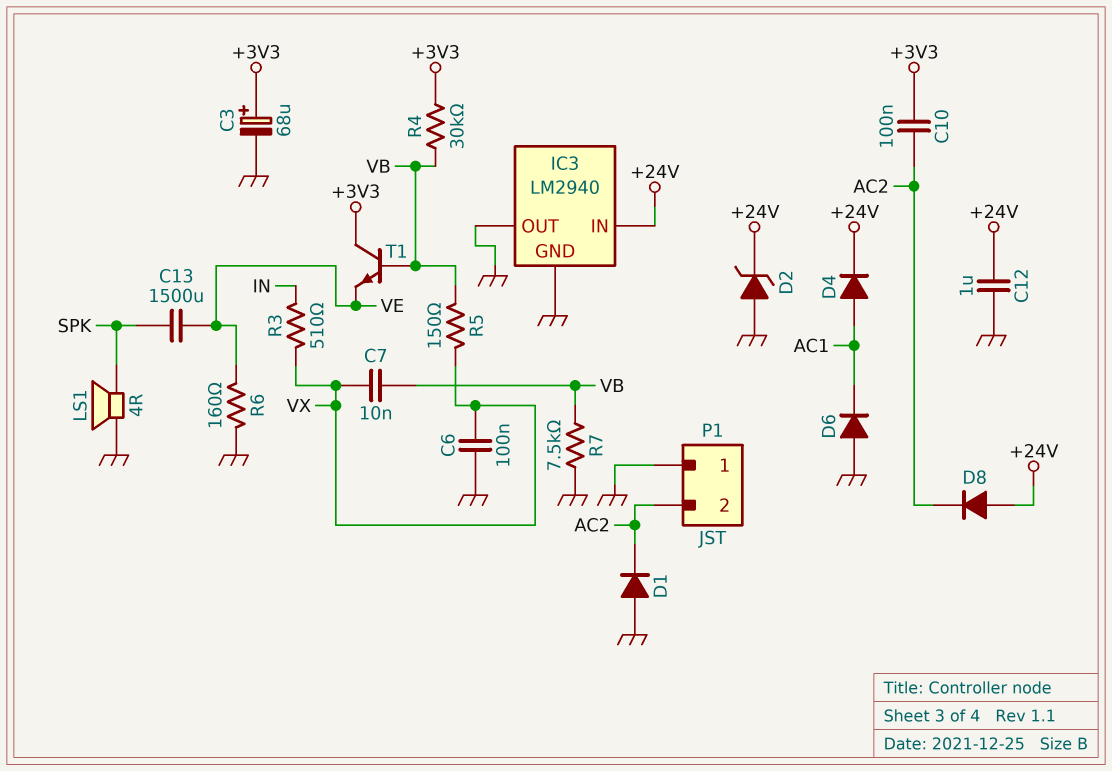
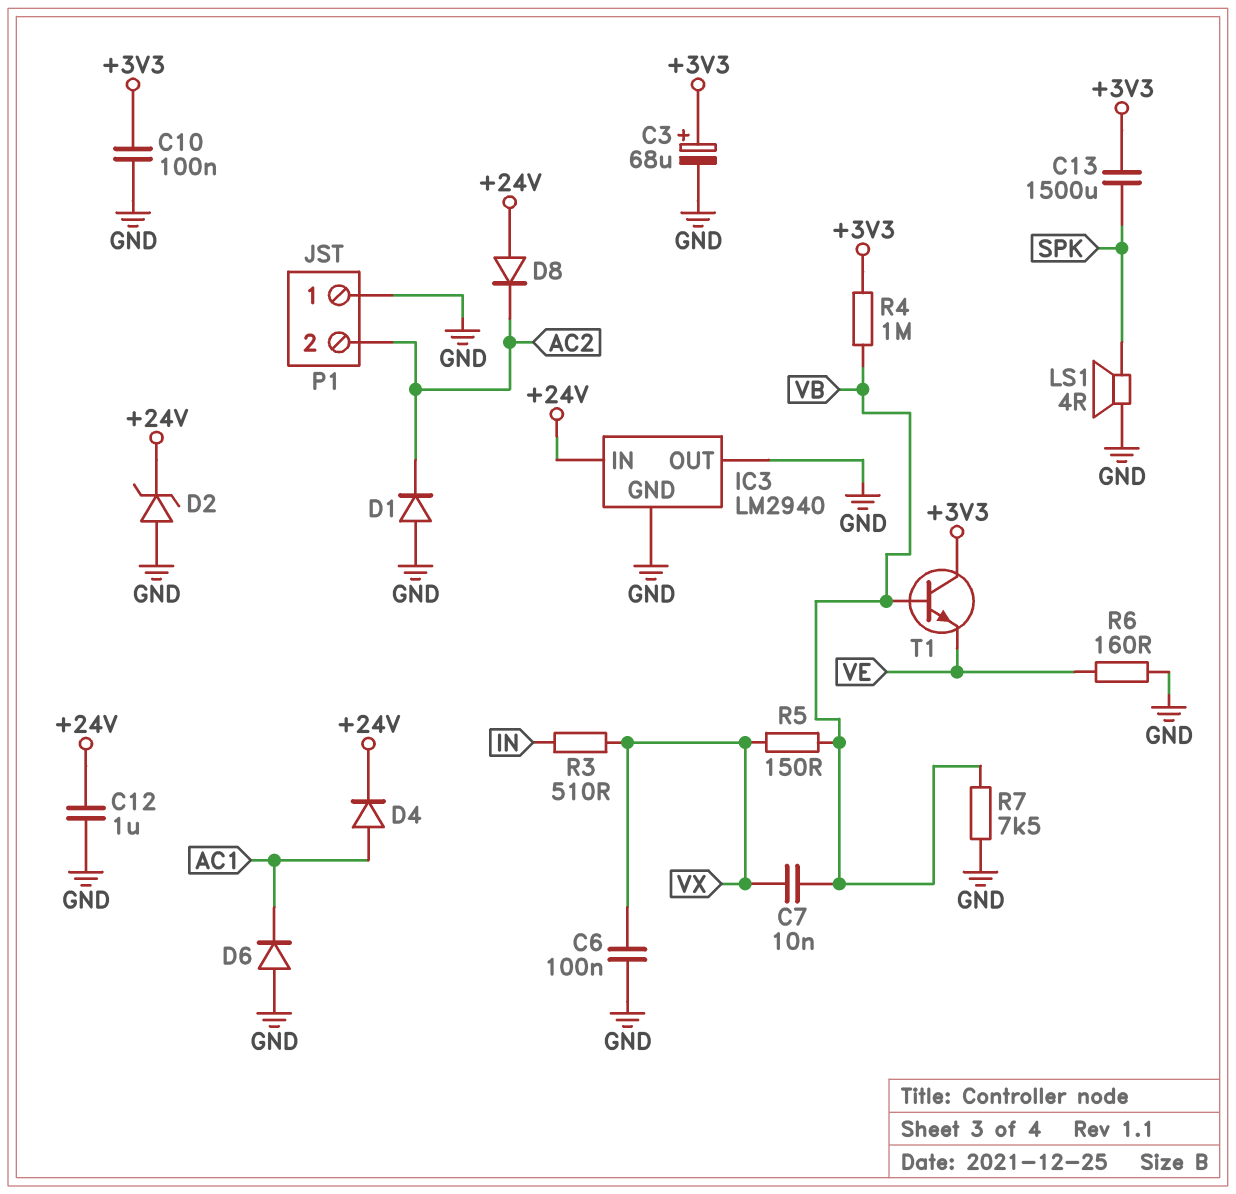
C10: 100nF (+3V3, AC2) -> 100nF (+3V3, GND)
C13: 1500uF (SPK, VE) -> 1500uF (+3V3, SPK)
R4: 30k (+3V3, VB) -> 1M (+3V3, VB)

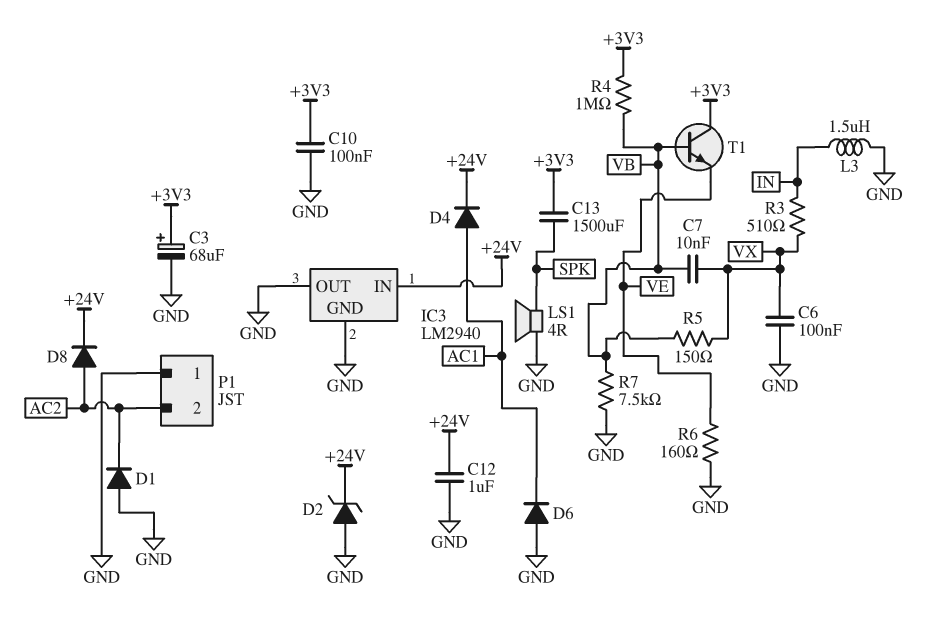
D8: diode (A +24V, K AC2) -> diode (A AC2, K +24V)
L3: none -> 1.5uH (GND, IN)

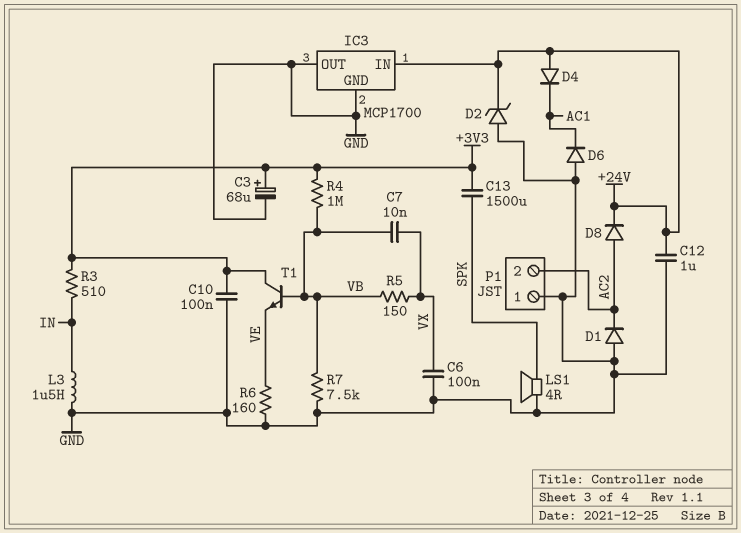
D4: diode (A AC1, K +24V) -> diode (A +24V, K AC1)
IC3: LM2940 -> MCP1700
R3: 510 (IN, VX) -> 510 (+3V3, IN)

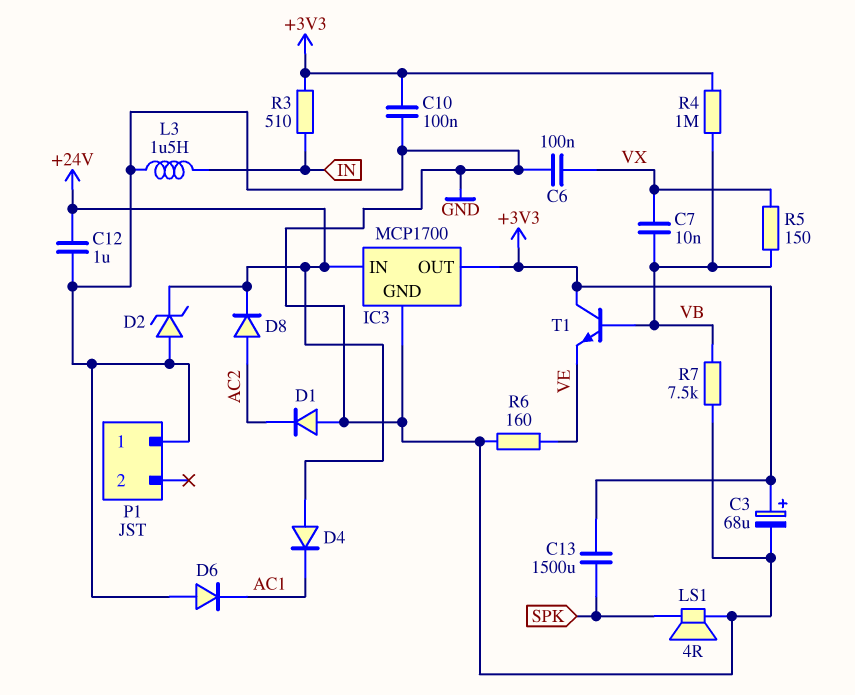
IC3 pin OUT: GND -> +3V3
P1 pin 2: AC2 -> none

